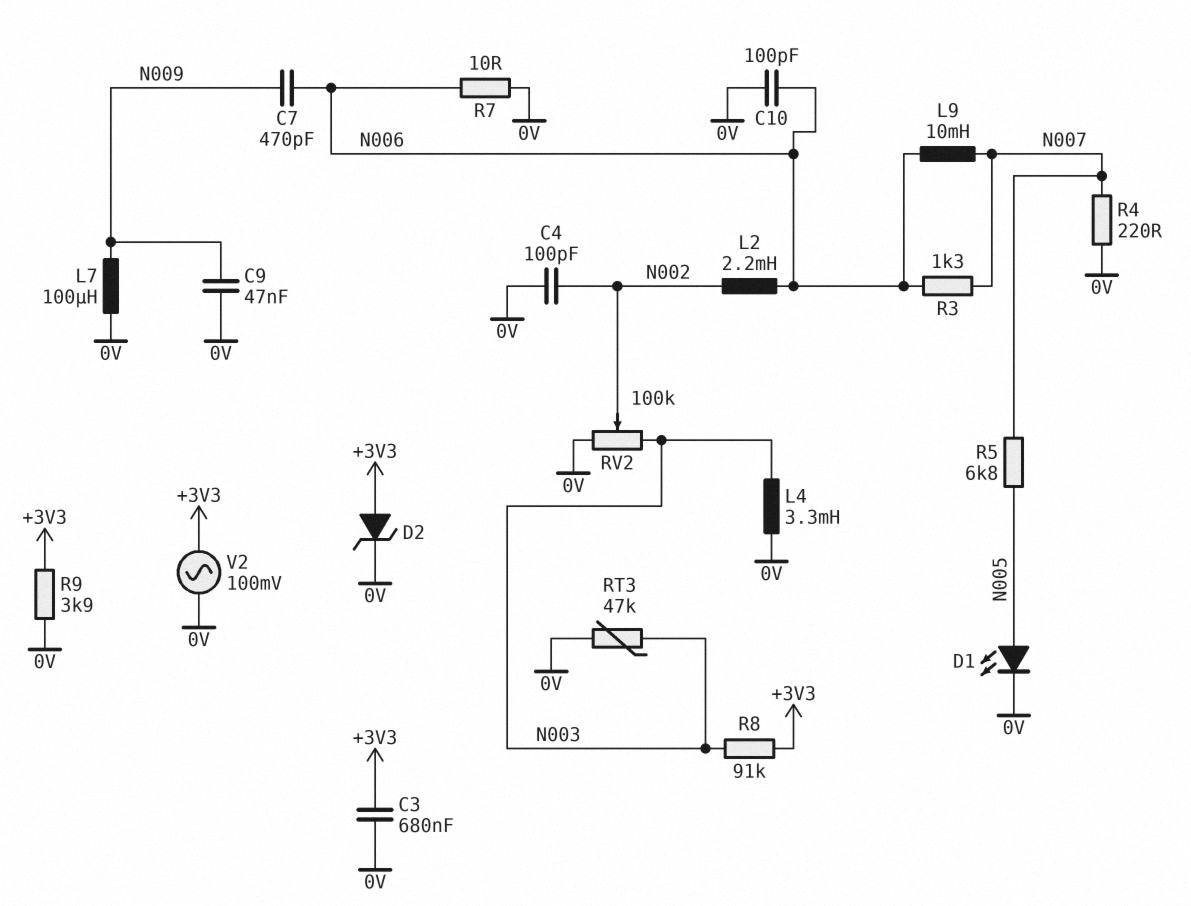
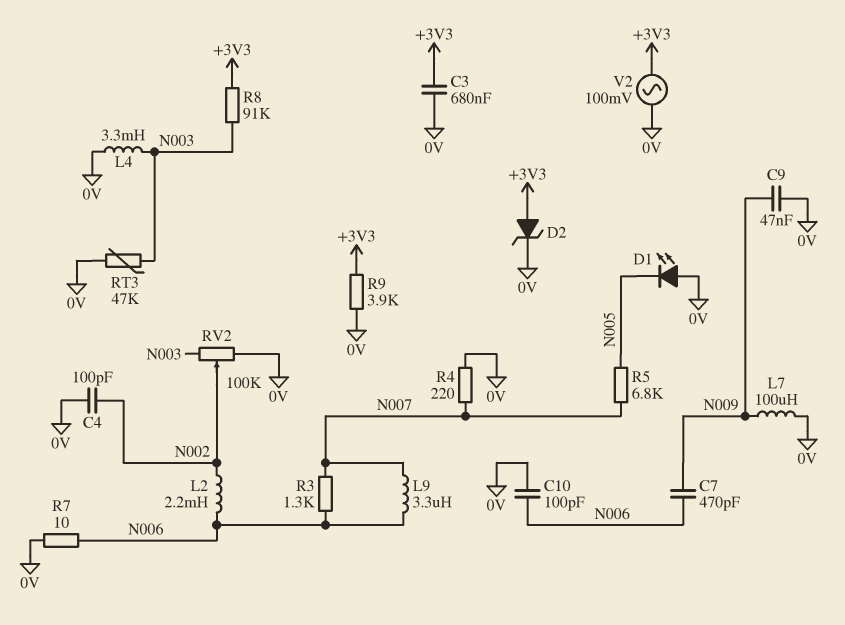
D1: LED (A N005, K 0V) -> LED (A 0V, K N005)
L9: 10mH (N006, N007) -> 3.3uH (N006, N007)

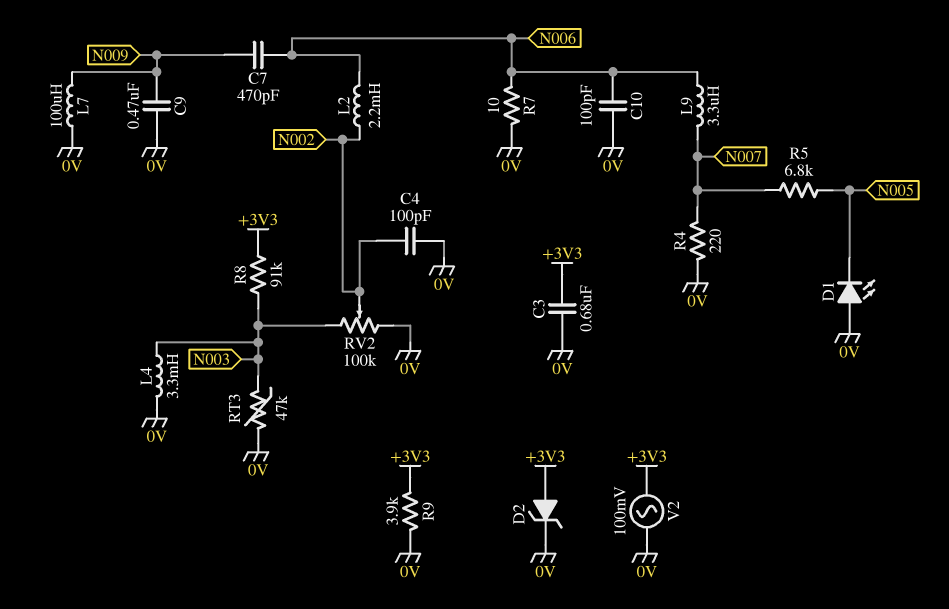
C9: 47nF (0V, N009) -> 470nF (0V, N009)
R3: 1.3k (N006, N007) -> none

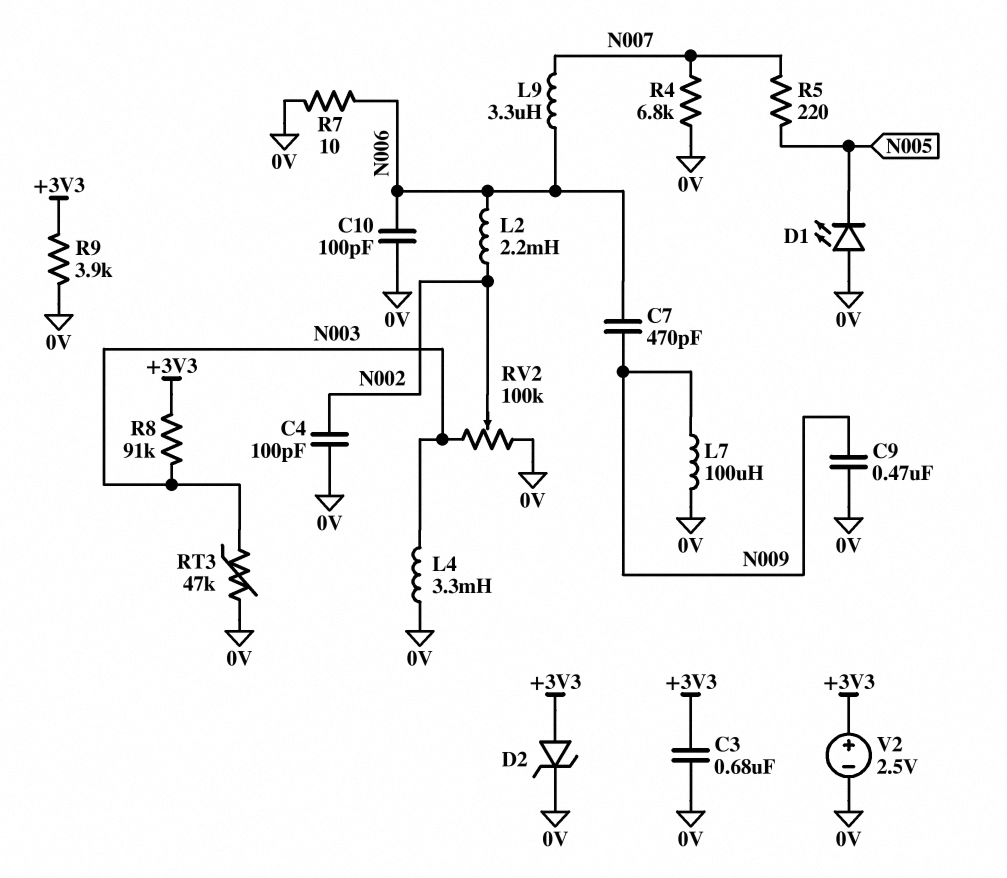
R4: 220 (0V, N007) -> 6.8k (0V, N007)
R5: 6.8k (N005, N007) -> 220 (N005, N007)
V2: AC 100mV (+3V3, 0V) -> 2.5V (plus +3V3, minus 0V)

